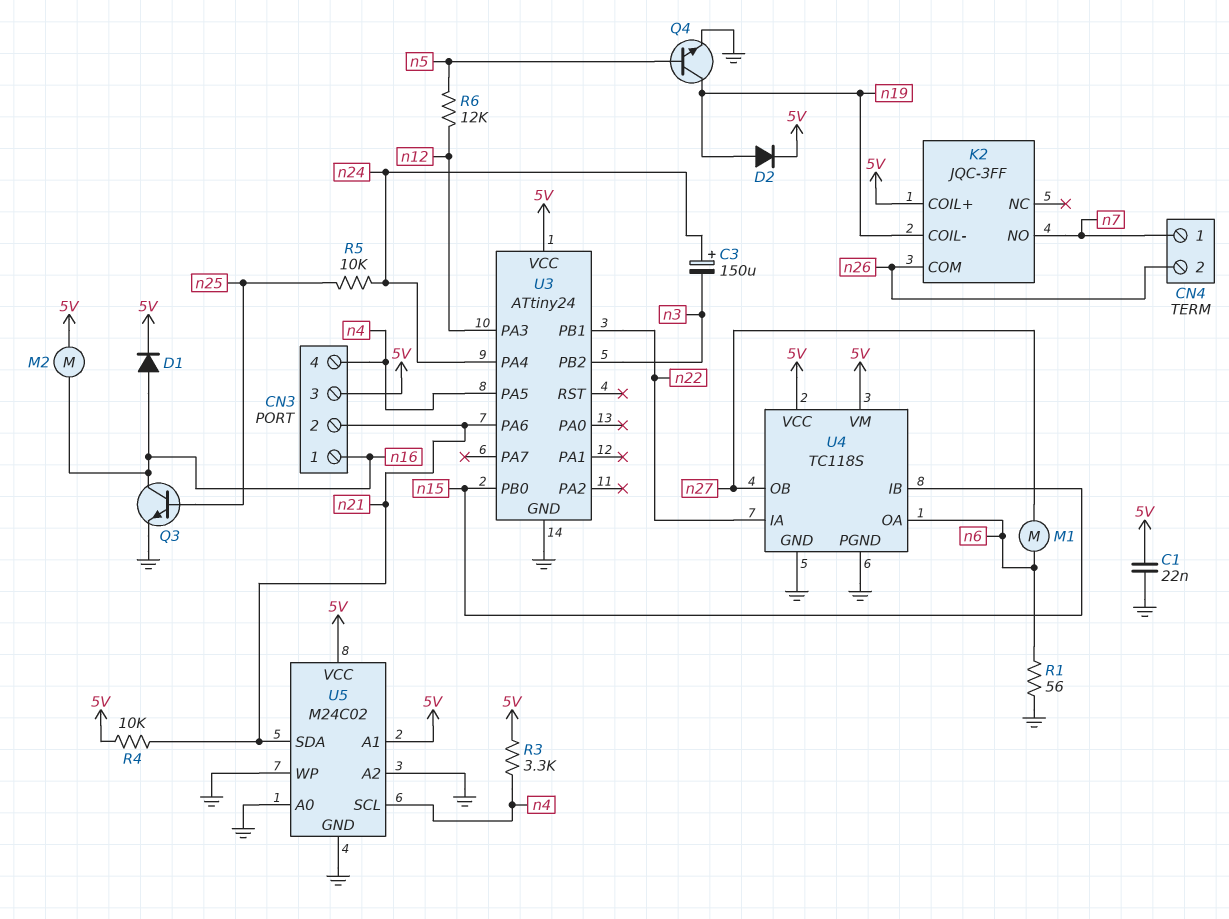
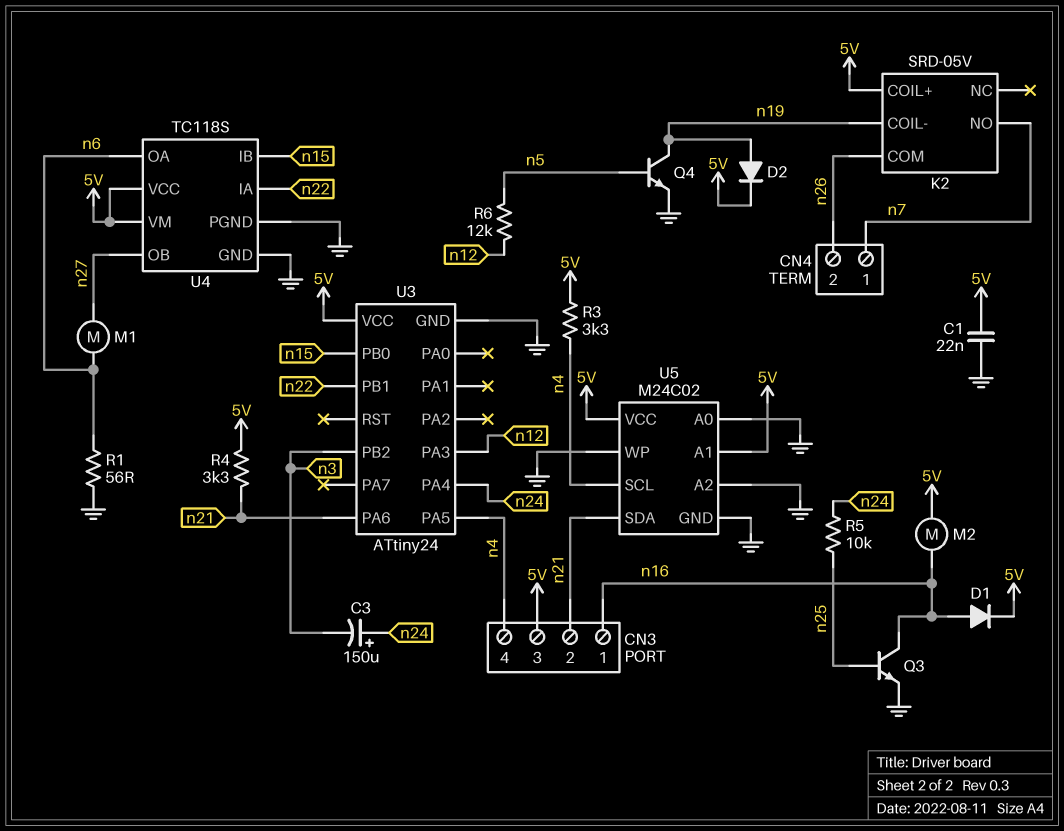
K2: JQC-3FF -> SRD-05V
R4: 10k (5V, n21) -> 3.3k (5V, n21)

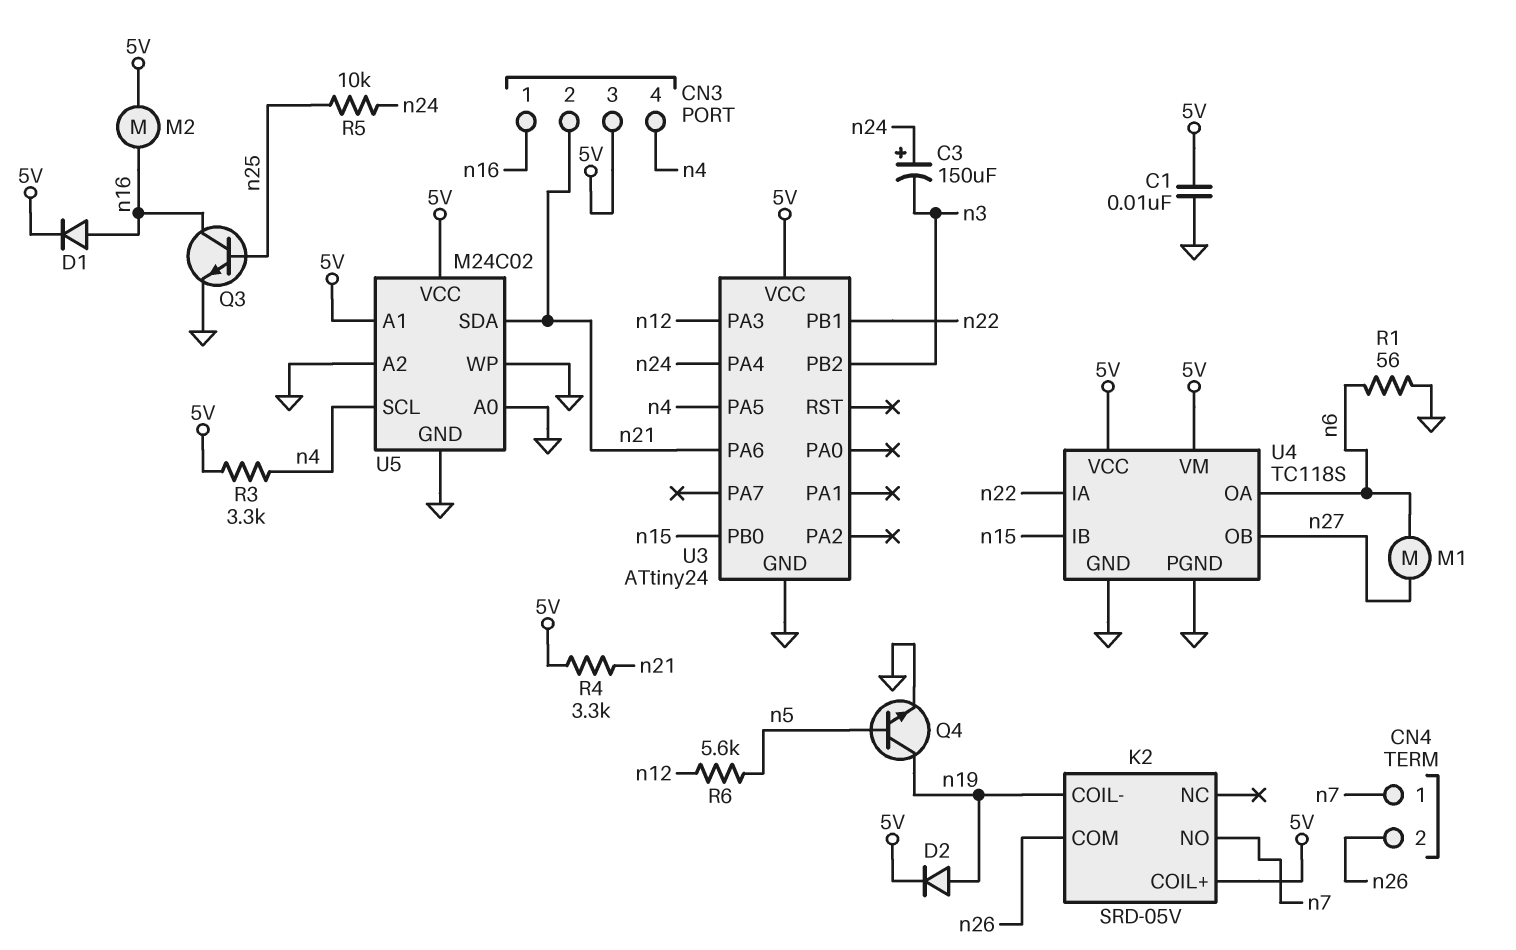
C1: 22nF (5V, GND) -> 10nF (5V, GND)
R6: 12k (n5, n12) -> 5.6k (n5, n12)

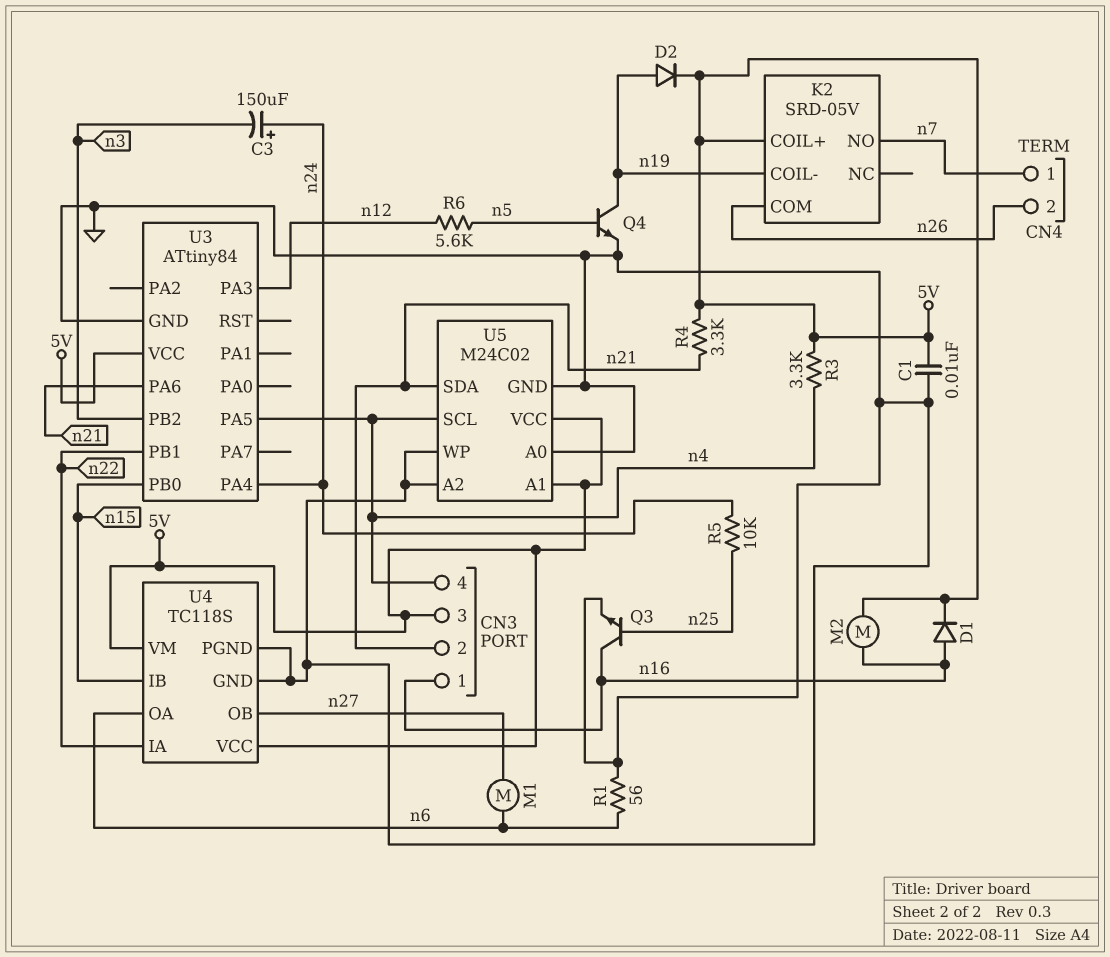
U3: ATtiny24 -> ATtiny84

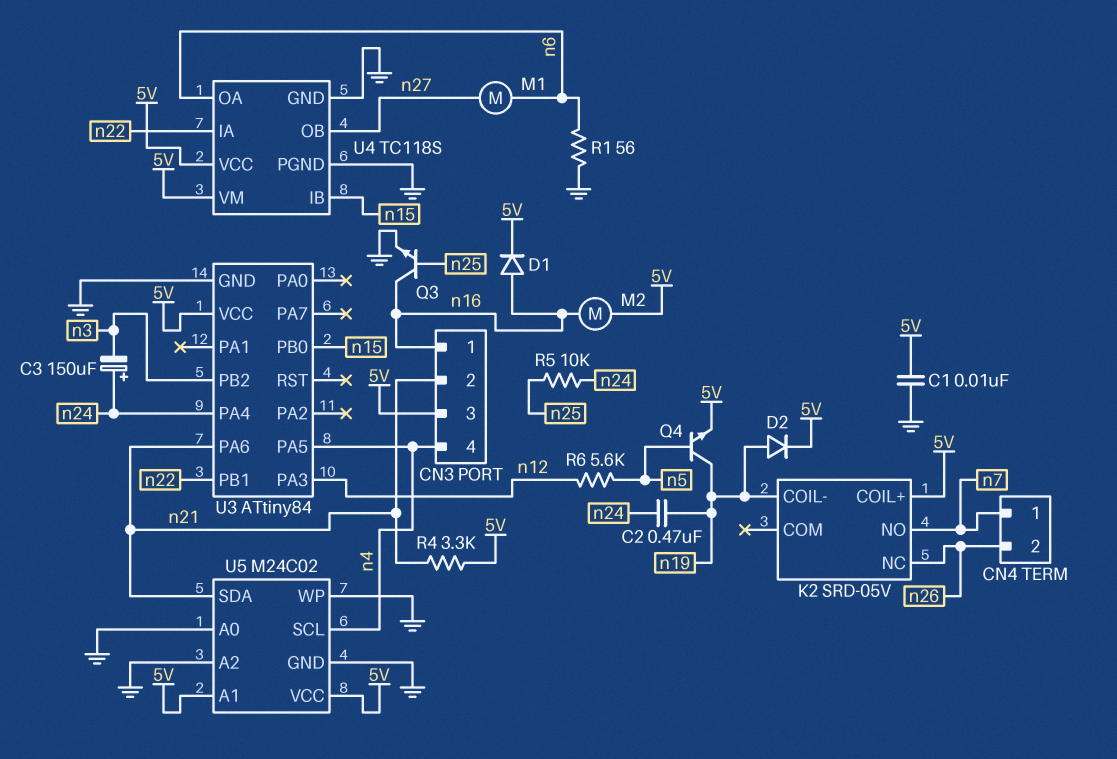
C2: none -> 470nF (n19, n24)
K2 pin COM: n26 -> none
K2 pin NC: none -> n26
Q4: NPN (B n5, C n19, E GND) -> NPN (B n5, C n19, E 5V)
R3: 3.3k (5V, n4) -> none

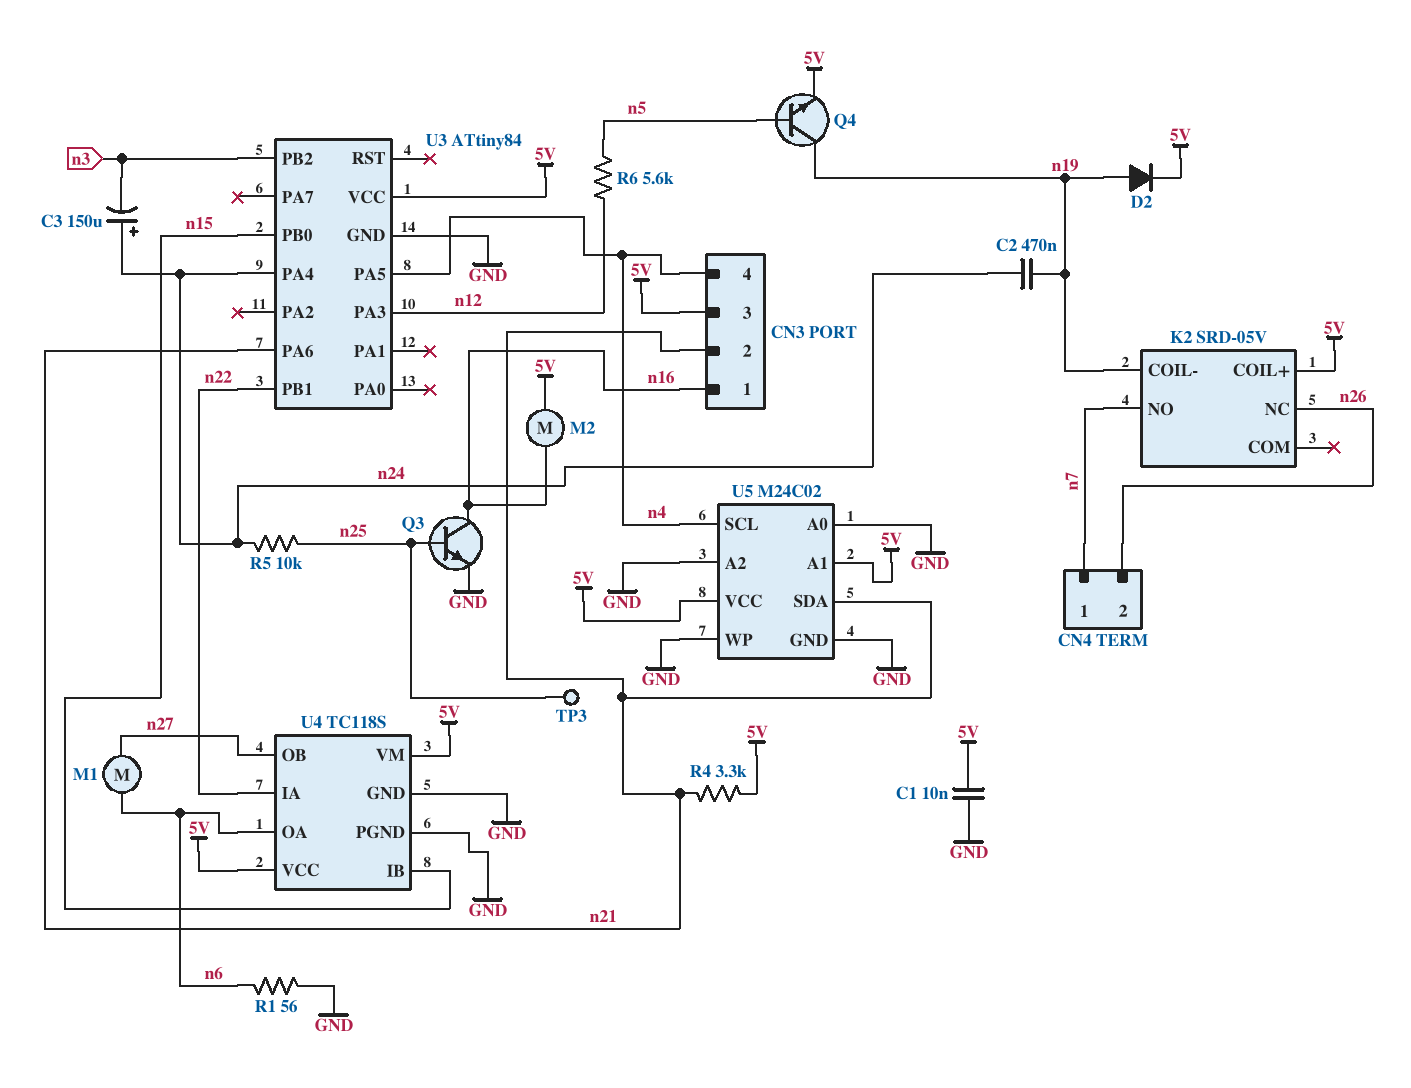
D1: diode (A n16, K 5V) -> none
TP3: none -> test point (n25)

